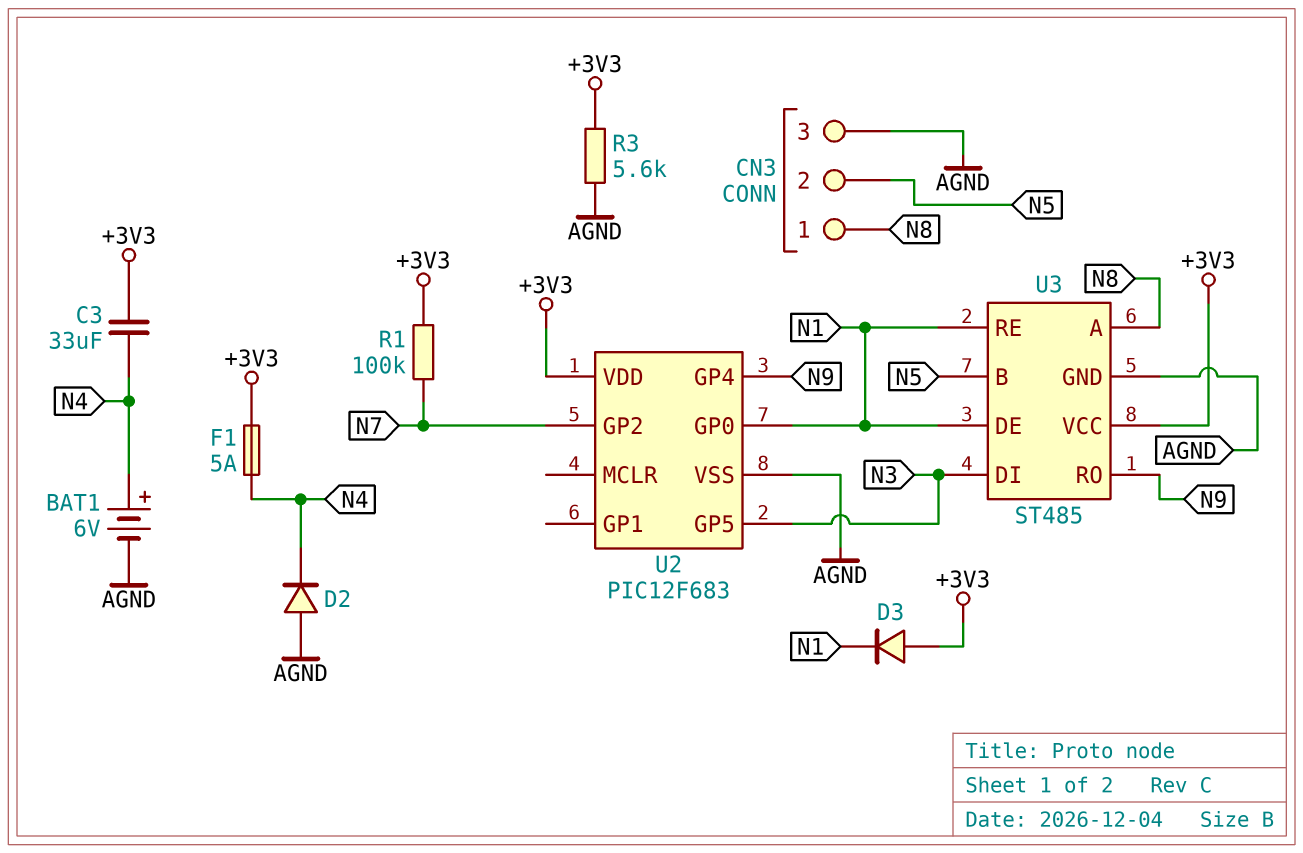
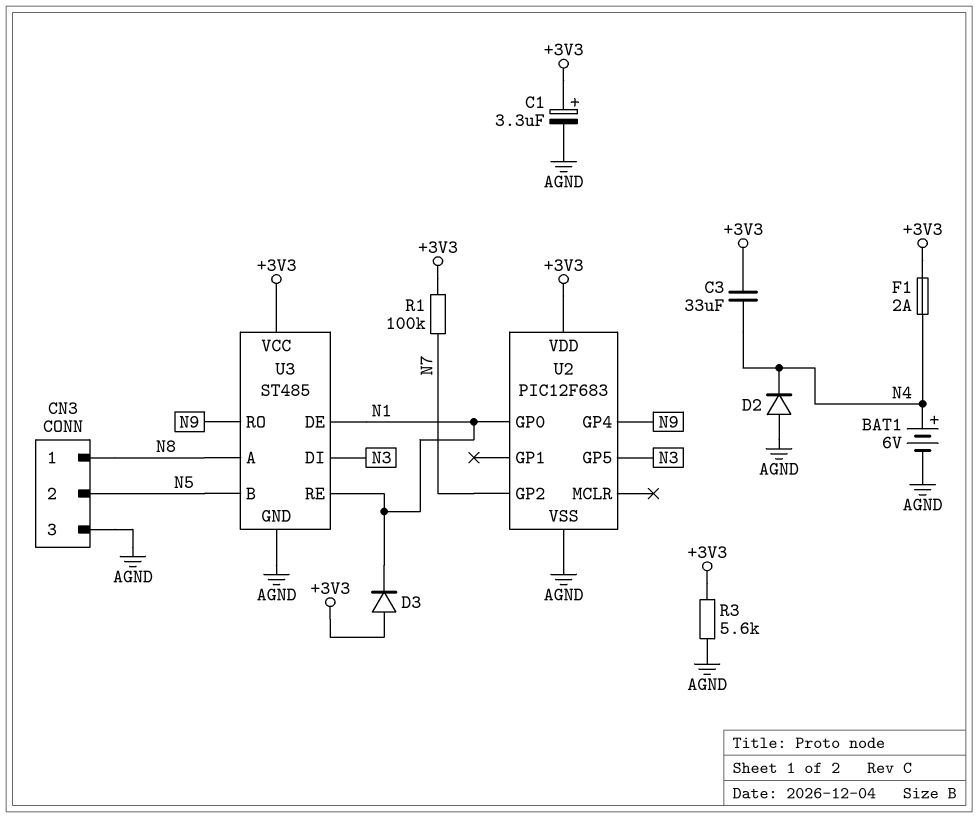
C1: none -> 3.3uF (plus +3V3, minus AGND)
F1: 5A (+3V3, N4) -> 2A (+3V3, N4)

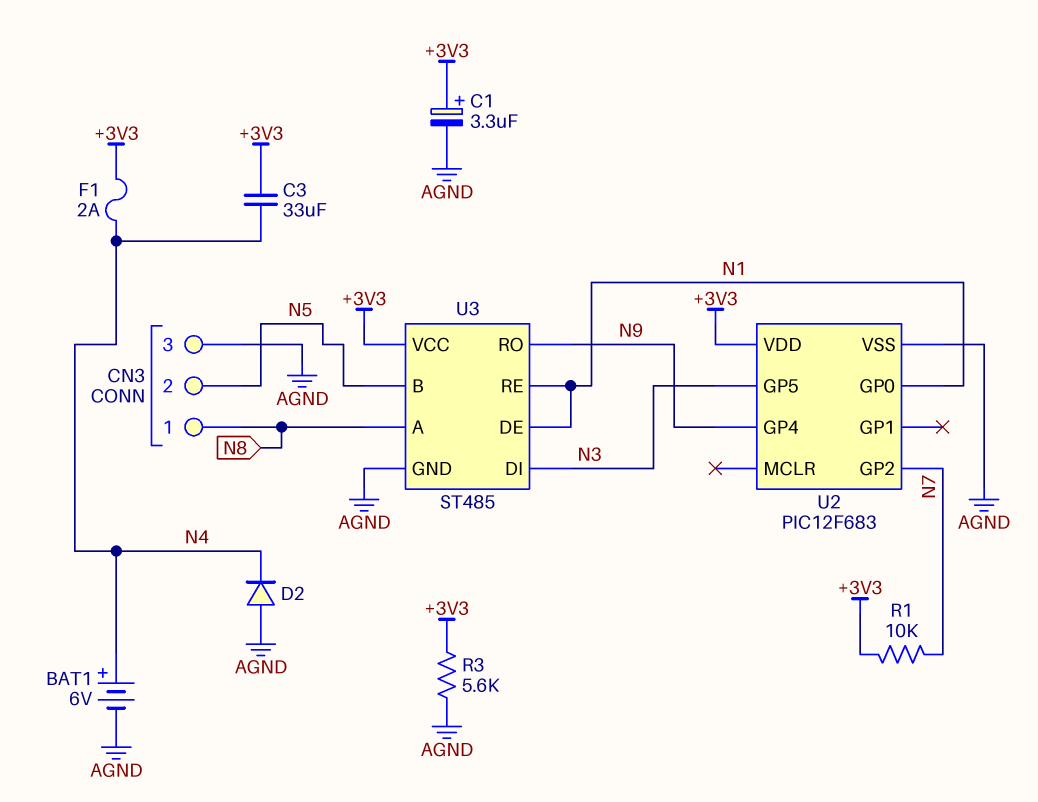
D3: diode (A +3V3, K N1) -> none
R1: 100k (+3V3, N7) -> 10k (+3V3, N7)

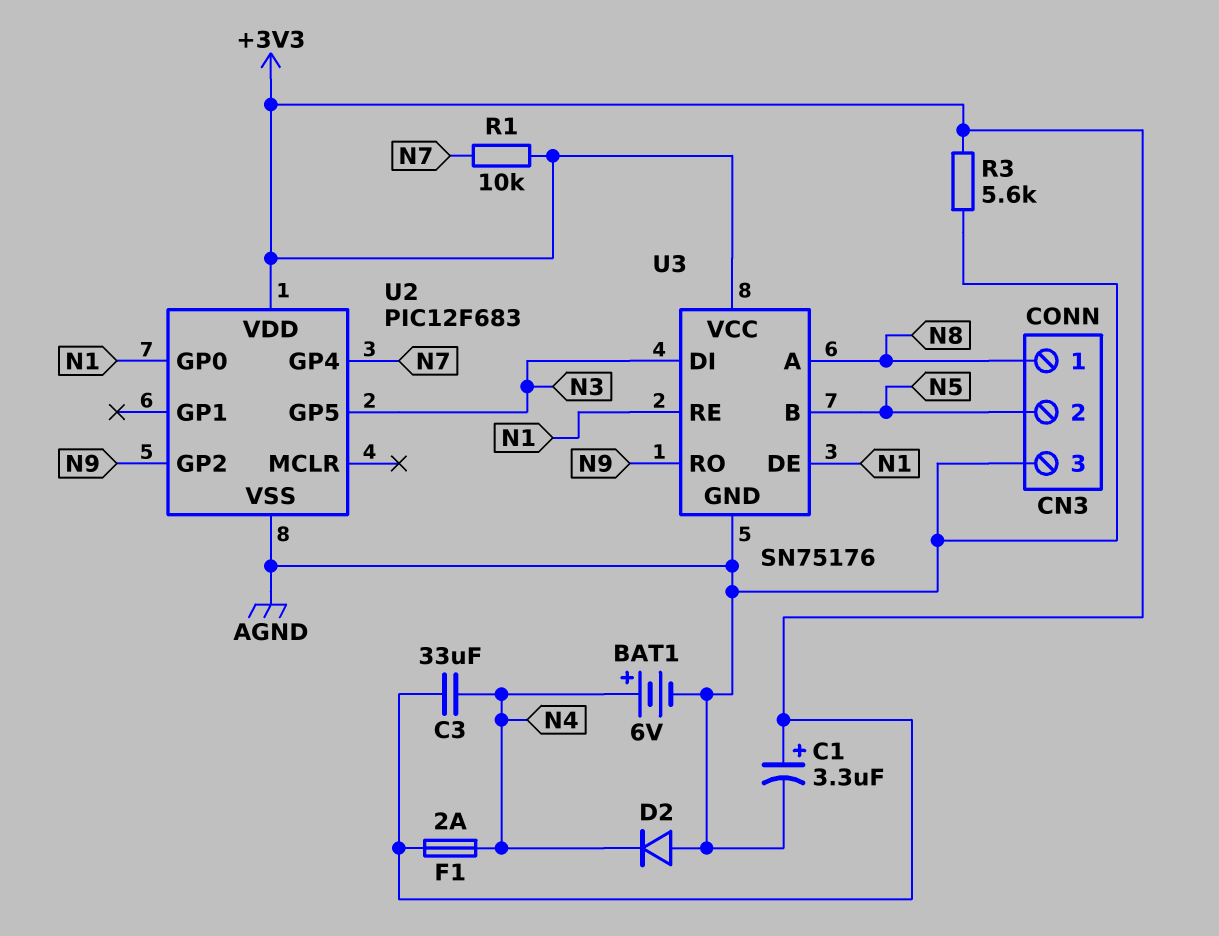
U2 pin GP2: N7 -> N9
U2 pin GP4: N9 -> N7
U3: ST485 -> SN75176

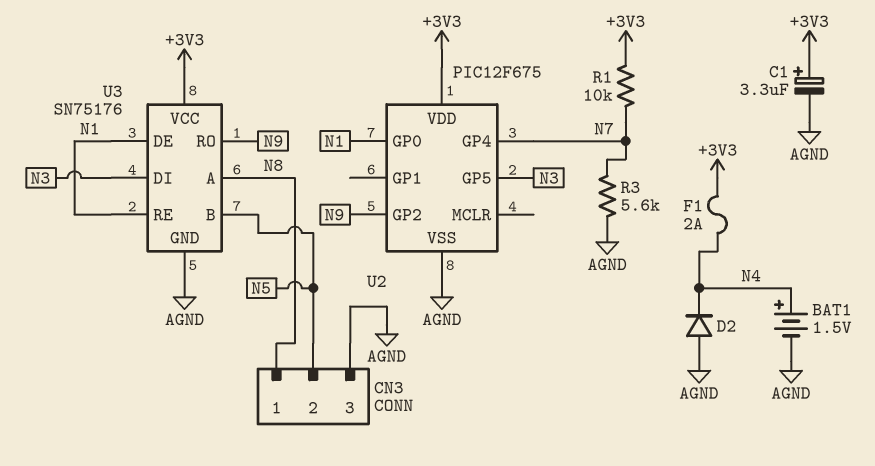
BAT1: 6V (plus N4, minus AGND) -> 1.5V (plus N4, minus AGND)
C3: 33uF (+3V3, N4) -> none
R3: 5.6k (+3V3, AGND) -> 5.6k (AGND, N7)
U2: PIC12F683 -> PIC12F675

